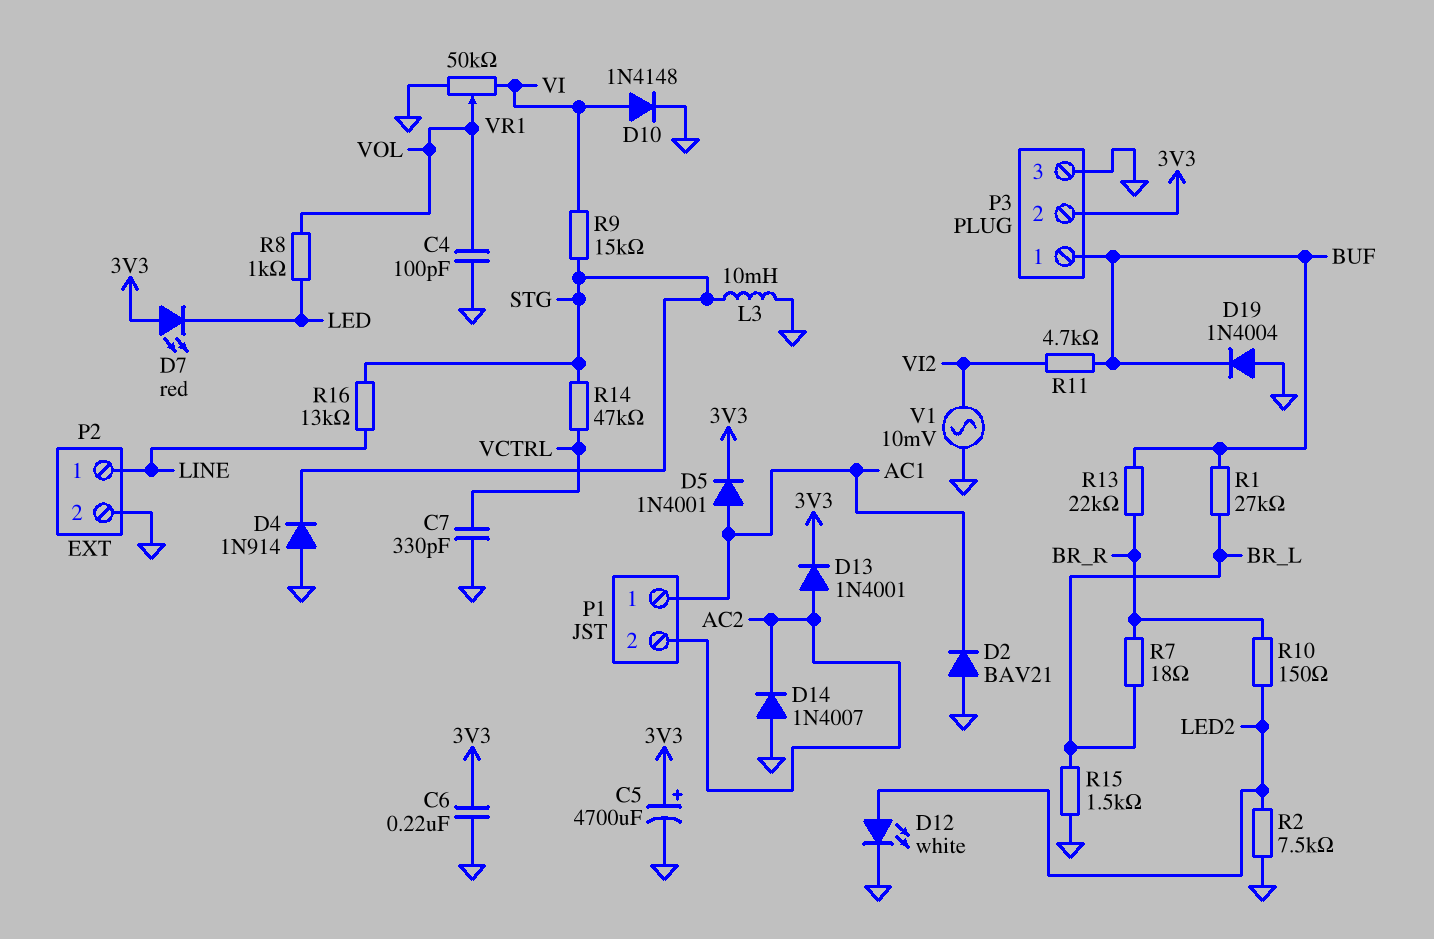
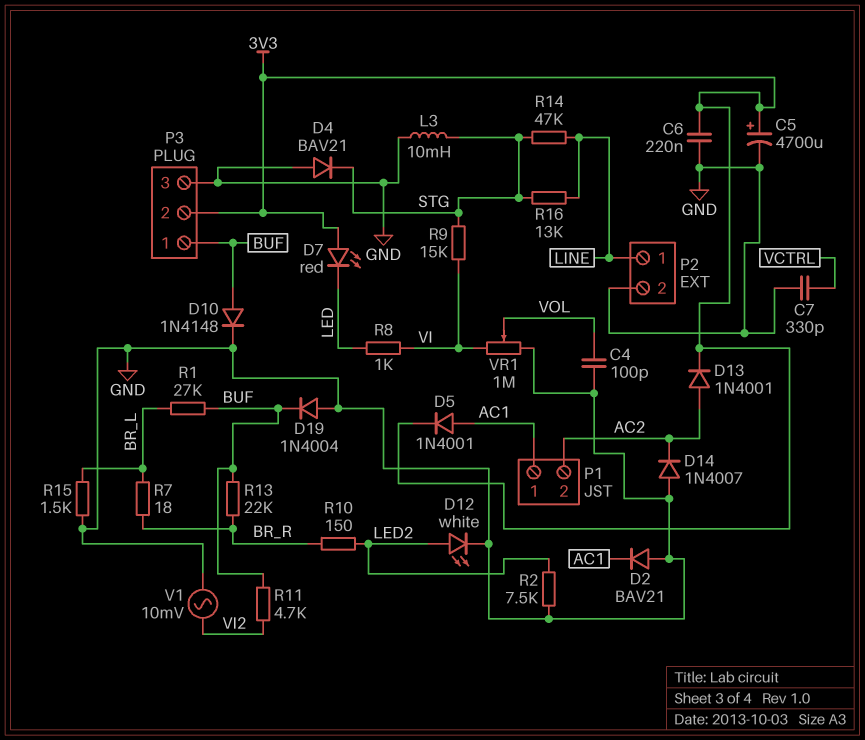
D4: diode 1N914 (A GND, K STG) -> diode BAV21 (A GND, K STG)
D10: diode 1N4148 (A VI, K GND) -> diode 1N4148 (A BUF, K GND)
R8: 1k (LED, VOL) -> 1k (LED, VI)
R14: 47k (STG, VCTRL) -> 47k (LINE, STG)
VR1: 50k (GND, VI, wiper VOL) -> 1M (GND, VI, wiper VOL)

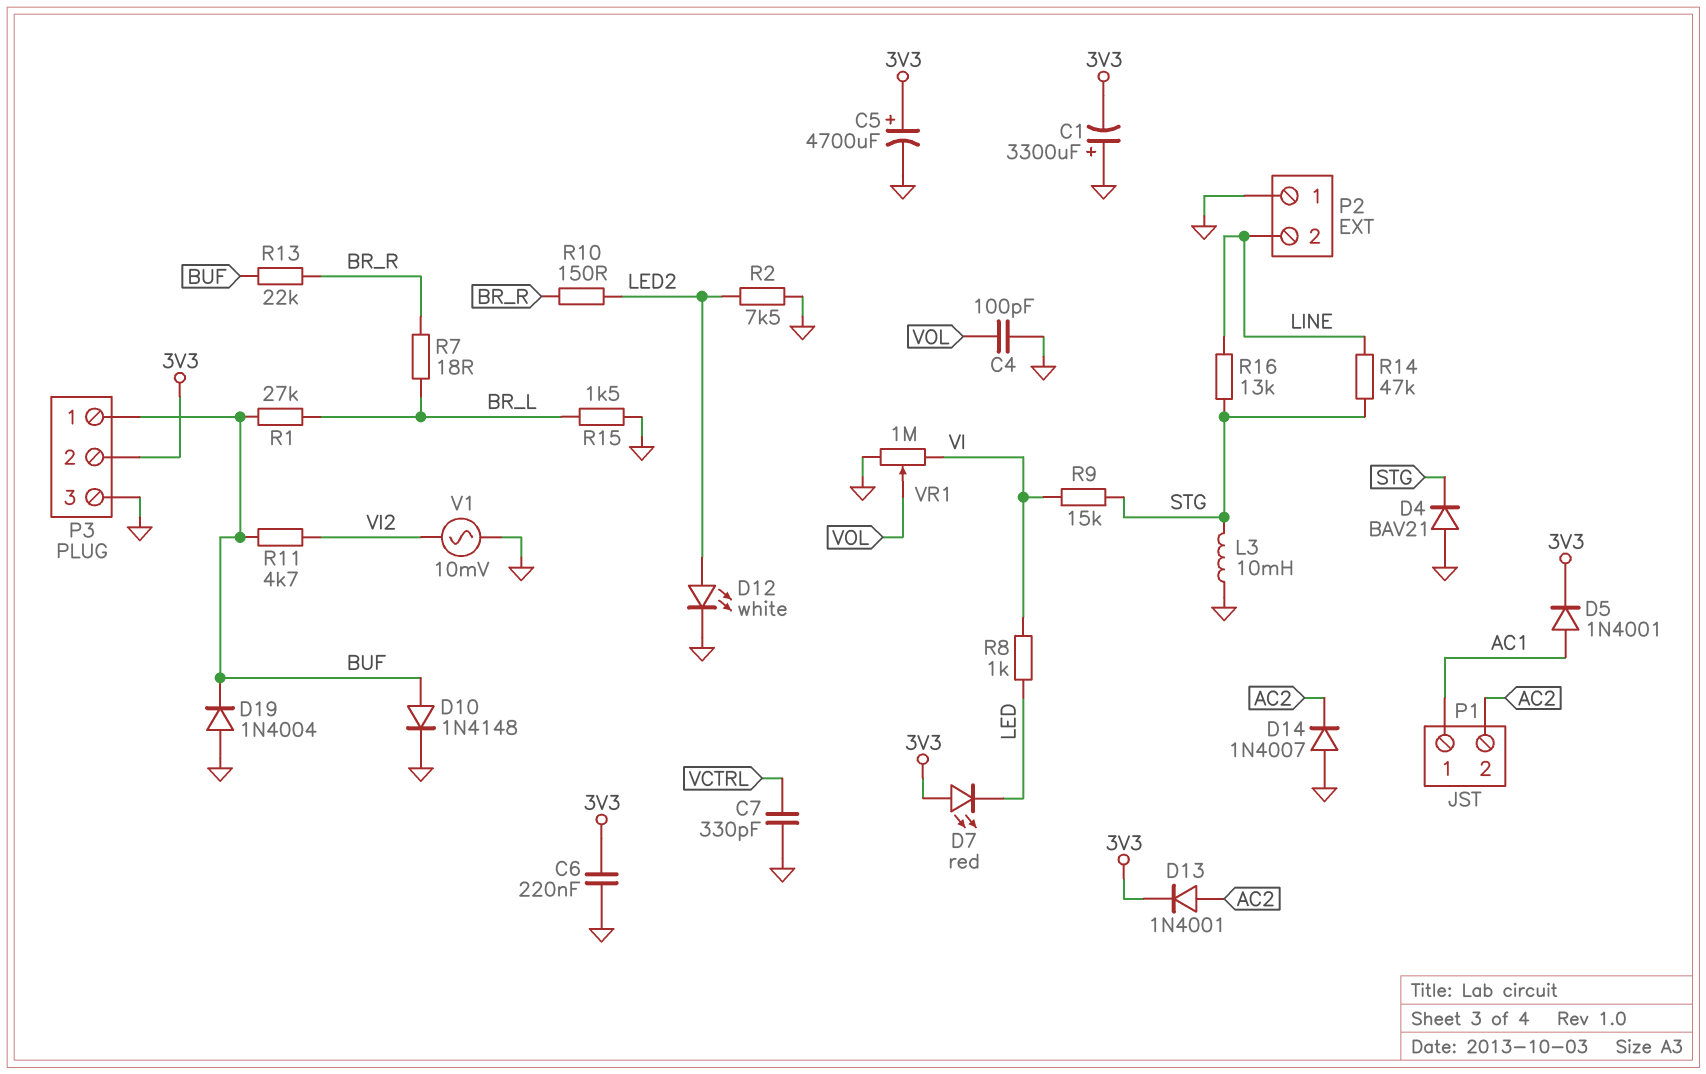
C1: none -> 3300uF (plus GND, minus 3V3)
D2: diode BAV21 (A GND, K AC1) -> none
P2 pin 1: LINE -> GND
P2 pin 2: GND -> LINE

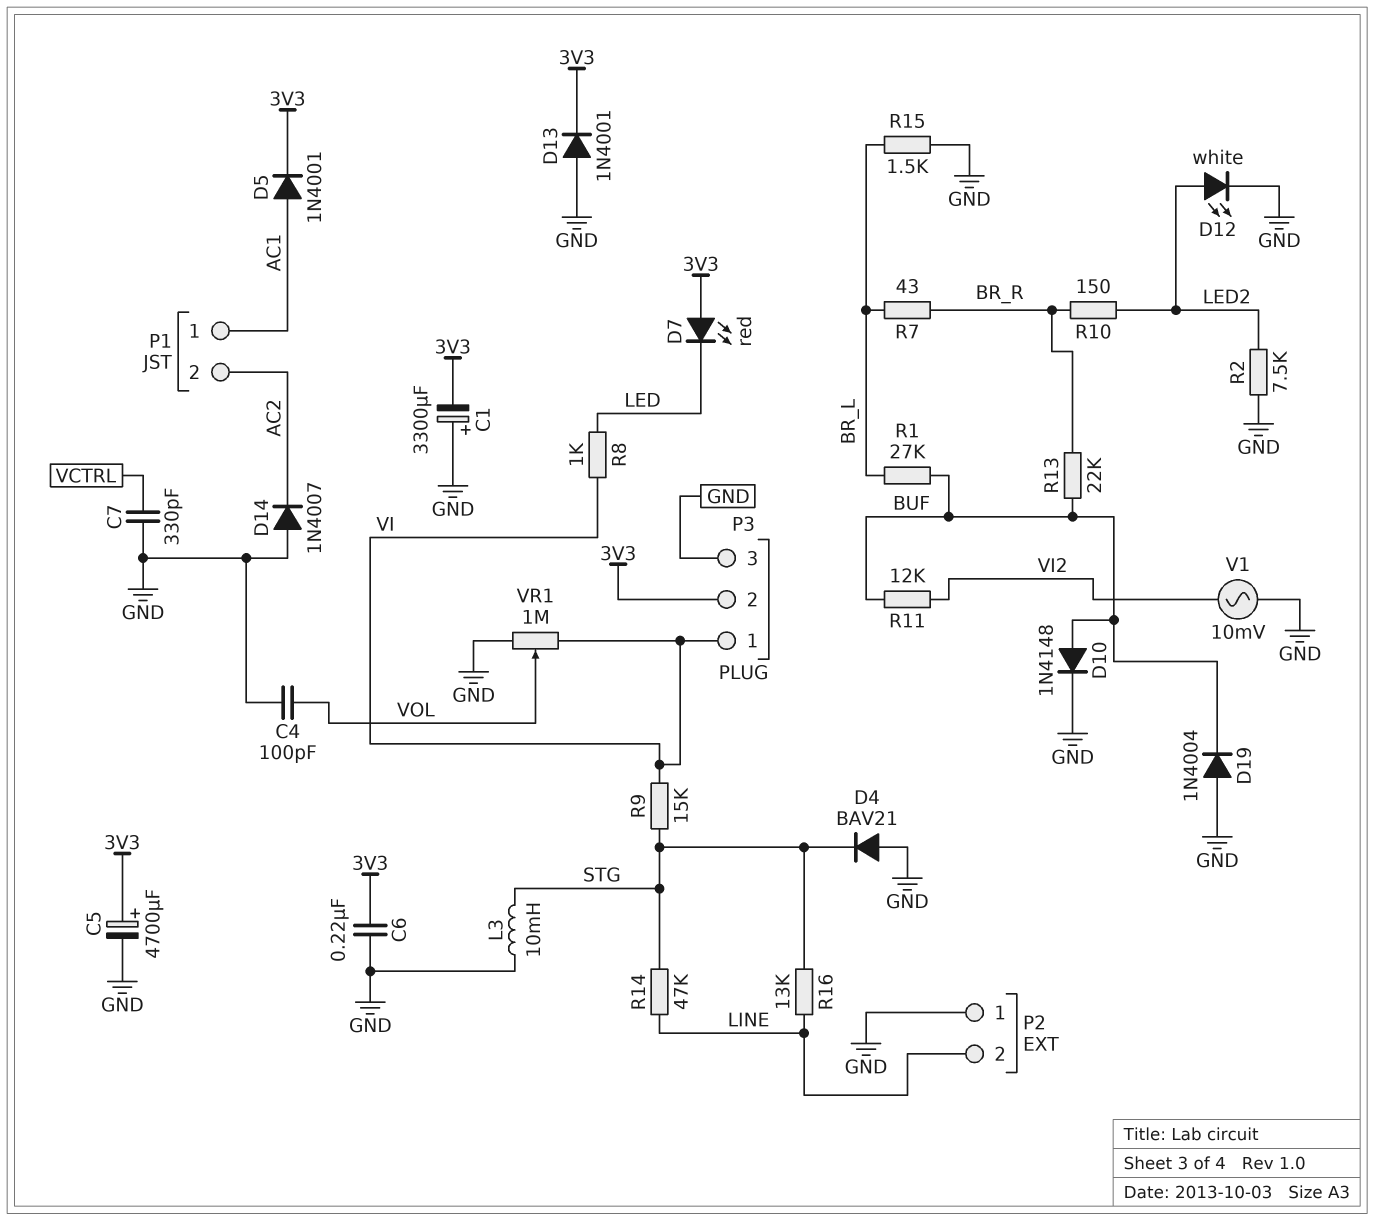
D13: diode 1N4001 (A AC2, K 3V3) -> diode 1N4001 (A GND, K 3V3)
P3 pin 1: BUF -> VI
R7: 18 (BR_L, BR_R) -> 43 (BR_L, BR_R)
R11: 4.7k (BUF, VI2) -> 12k (BUF, VI2)

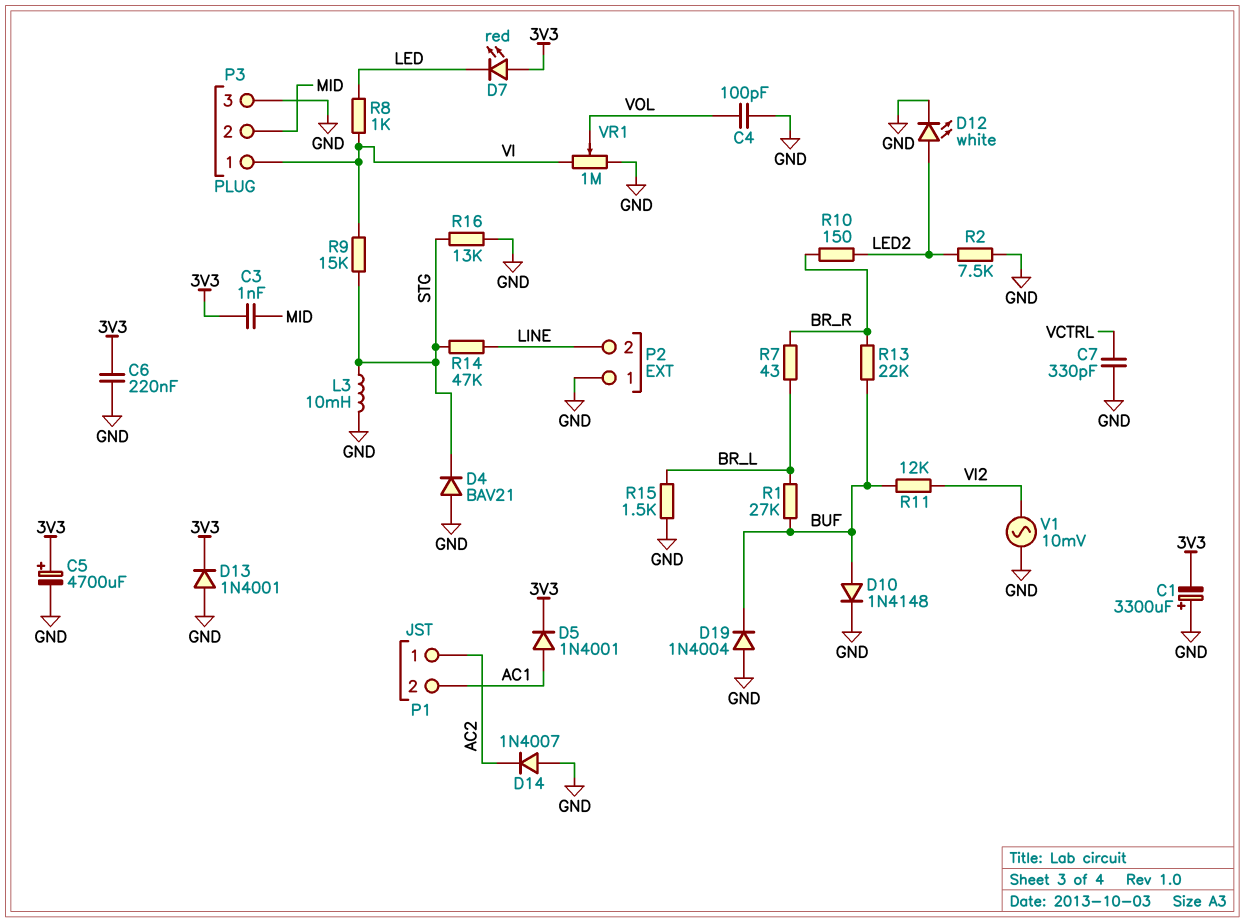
C3: none -> 1nF (3V3, MID)
P1 pin 1: AC1 -> AC2
P1 pin 2: AC2 -> AC1
P3 pin 2: 3V3 -> MID
R16: 13k (LINE, STG) -> 13k (GND, STG)

